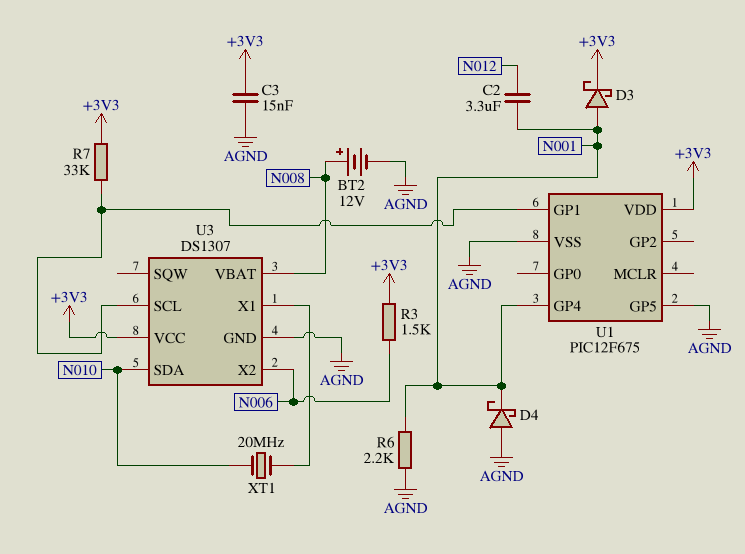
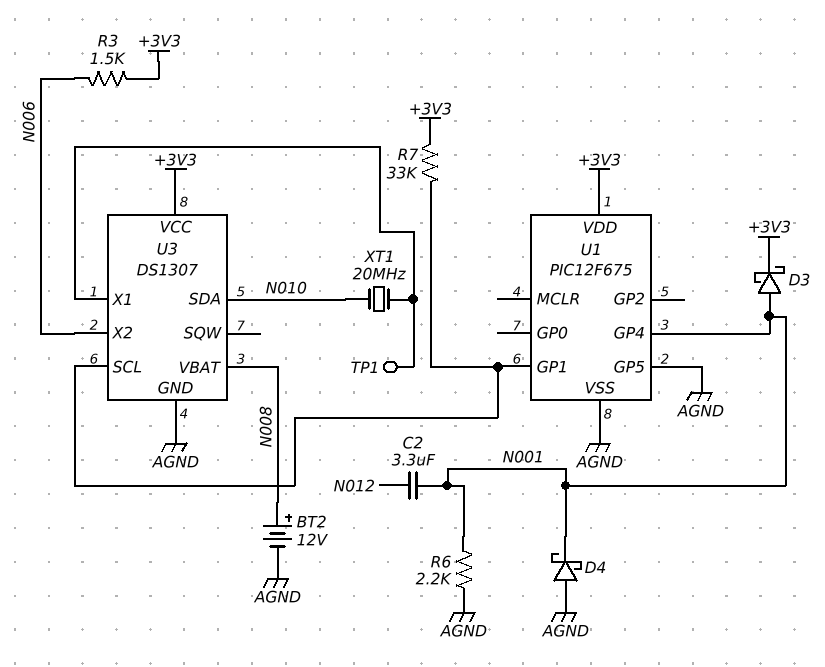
C3: 15nF (+3V3, AGND) -> none
TP1: none -> test point (U3/X1)

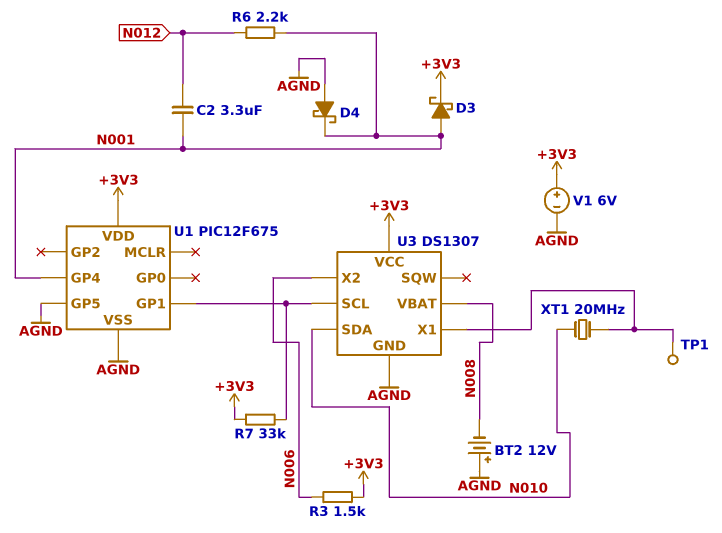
BT2: 12V (plus N008, minus AGND) -> 12V (plus AGND, minus N008)
R6: 2.2k (AGND, N001) -> 2.2k (N001, N012)
V1: none -> 6V (plus +3V3, minus AGND)

